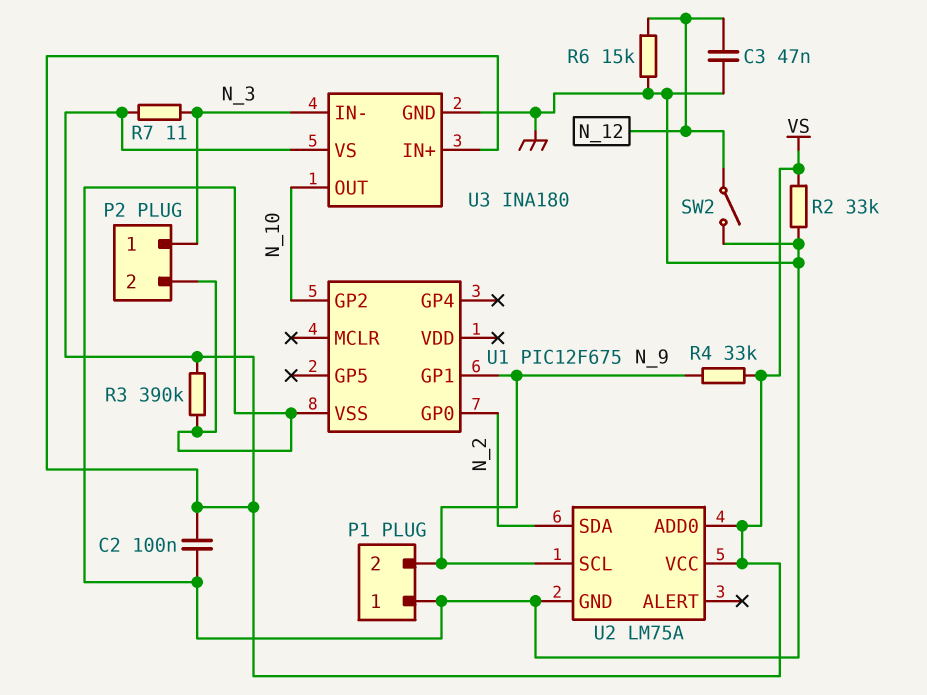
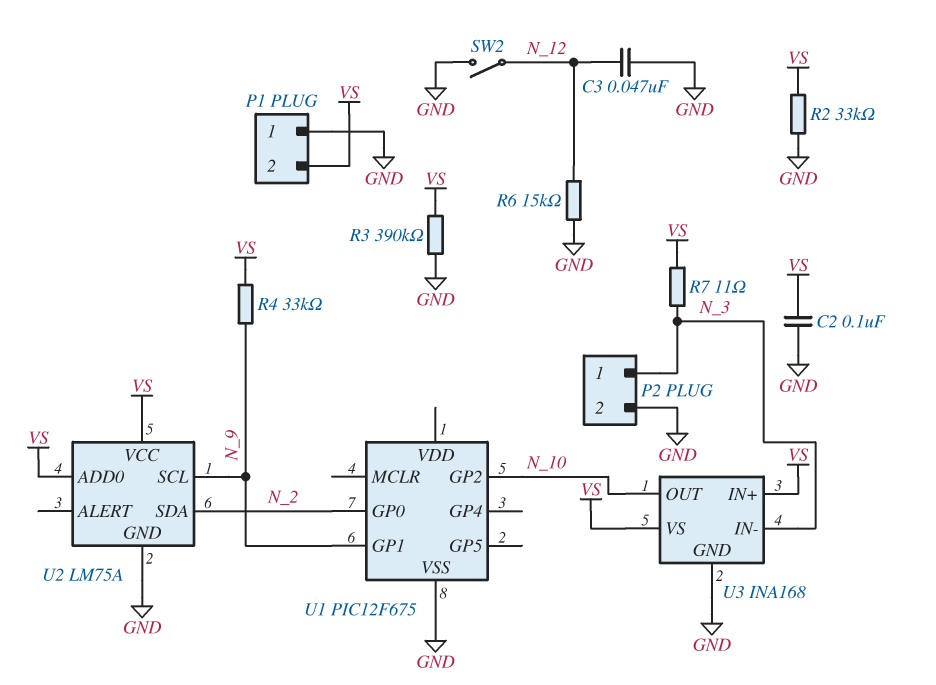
P1 pin 2: N_9 -> VS
U3: INA180 -> INA168

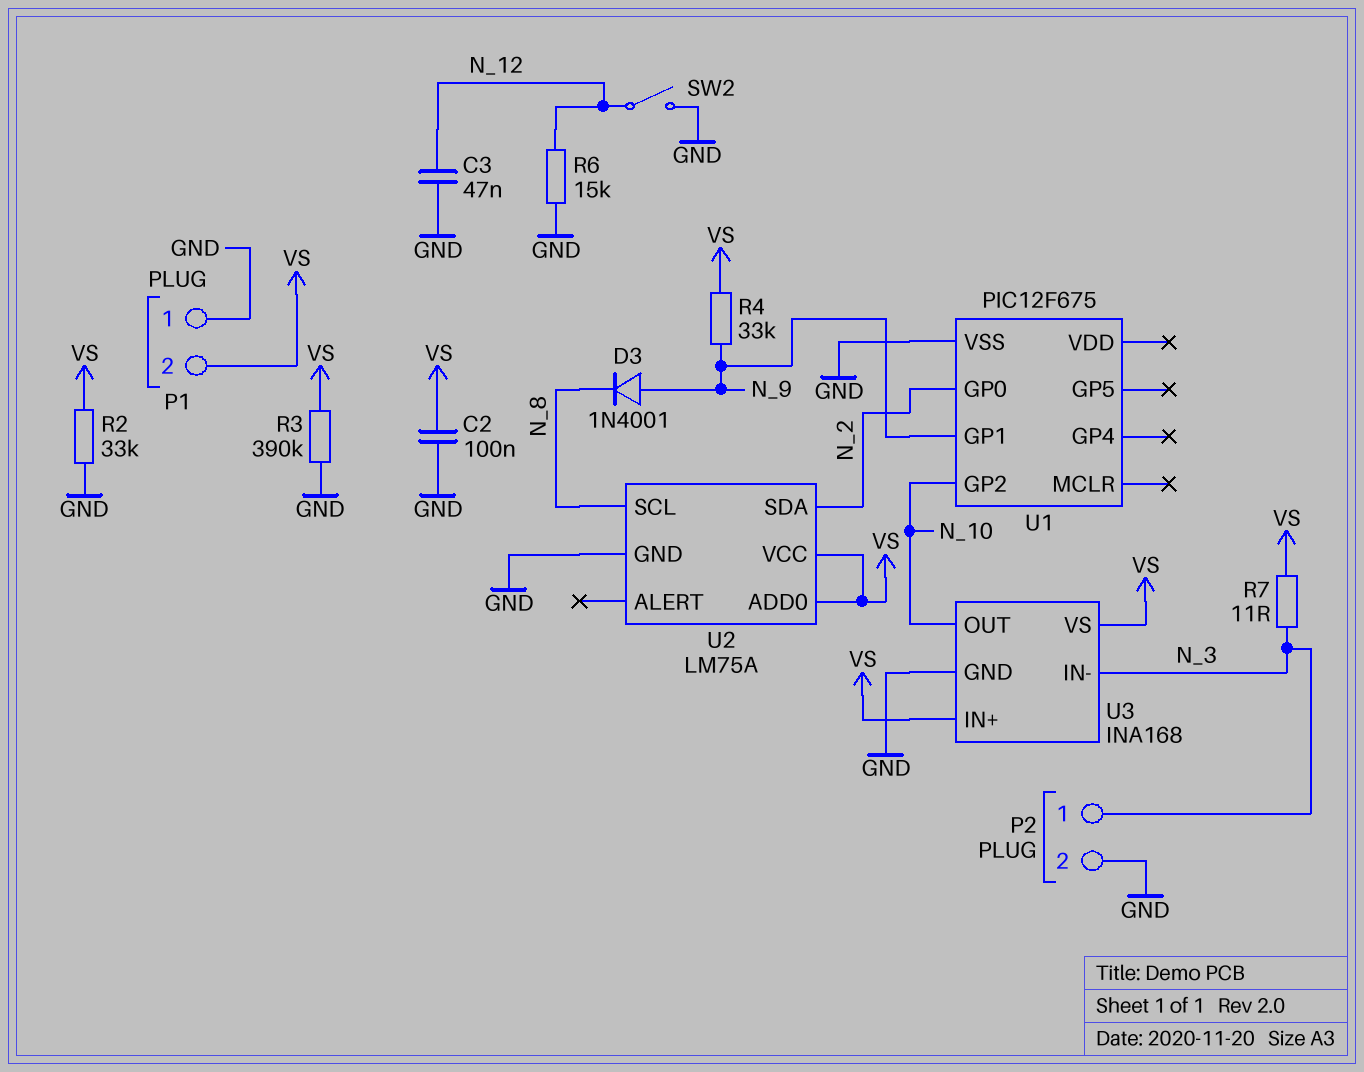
D3: none -> diode 1N4001 (A N_9, K N_8)
U2 pin SCL: N_9 -> N_8

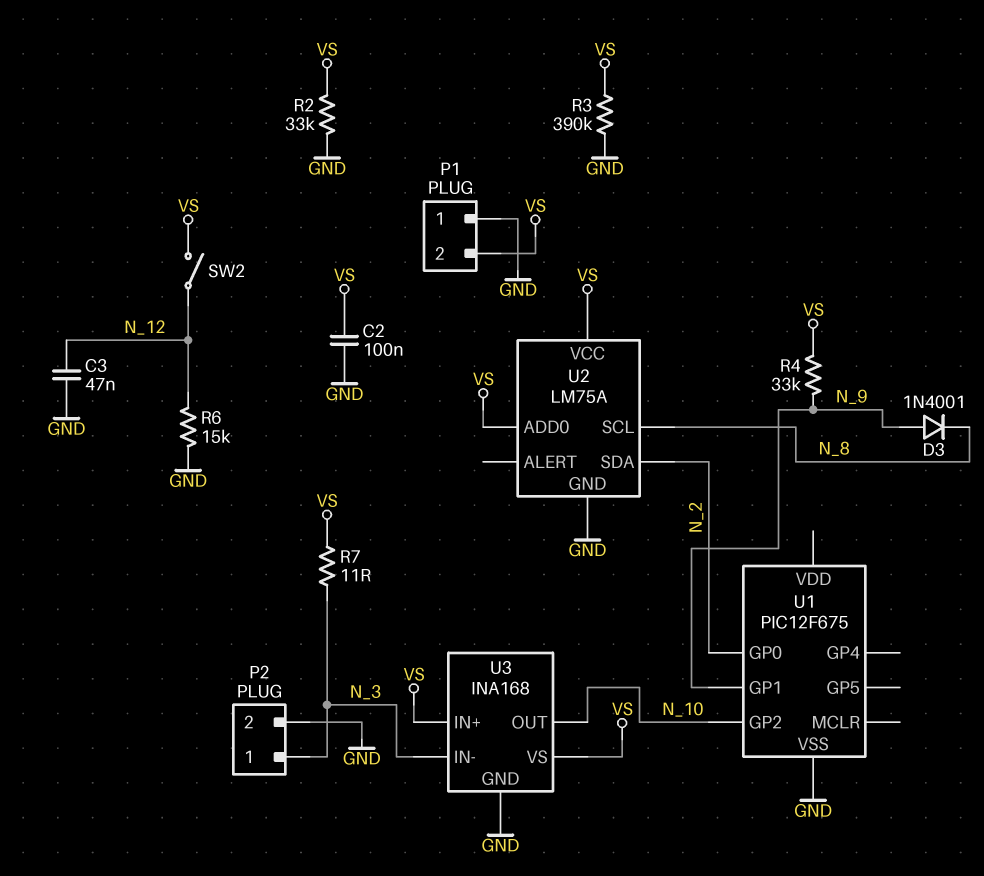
SW2: switch (GND, N_12) -> switch (N_12, VS)

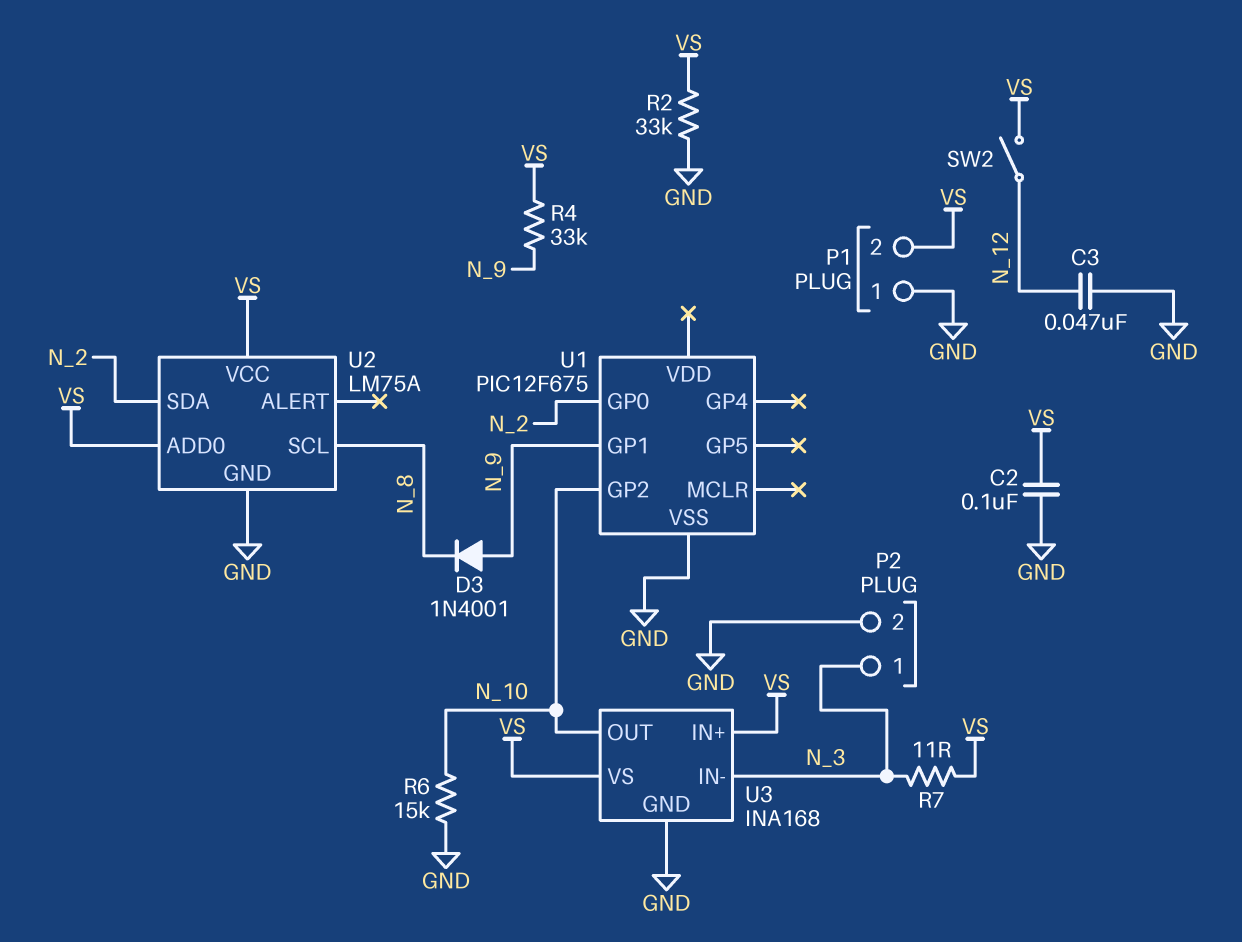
R3: 390k (GND, VS) -> none
R6: 15k (GND, N_12) -> 15k (GND, N_10)

